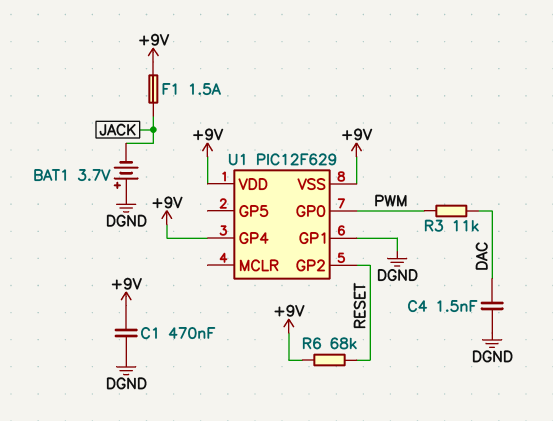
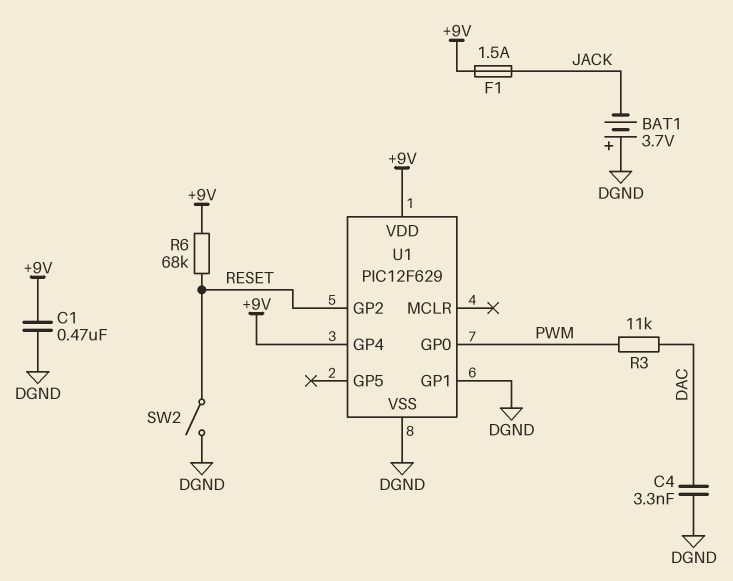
C4: 1.5nF (DAC, DGND) -> 3.3nF (DAC, DGND)
SW2: none -> switch (DGND, RESET)
U1 pin VSS: +9V -> DGND

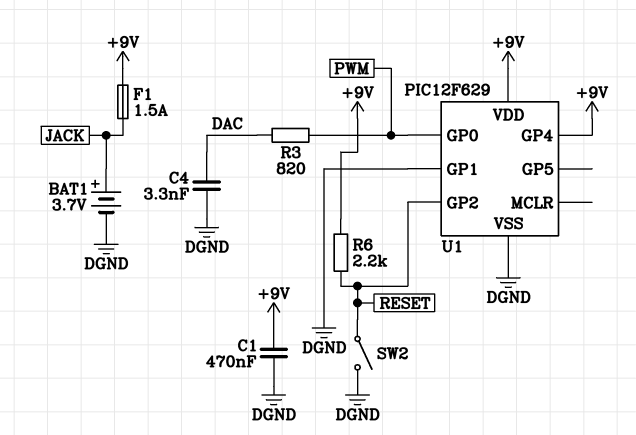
BAT1: 3.7V (plus DGND, minus JACK) -> 3.7V (plus JACK, minus DGND)
R3: 11k (DAC, PWM) -> 820 (DAC, PWM)
R6: 68k (+9V, RESET) -> 2.2k (+9V, RESET)

